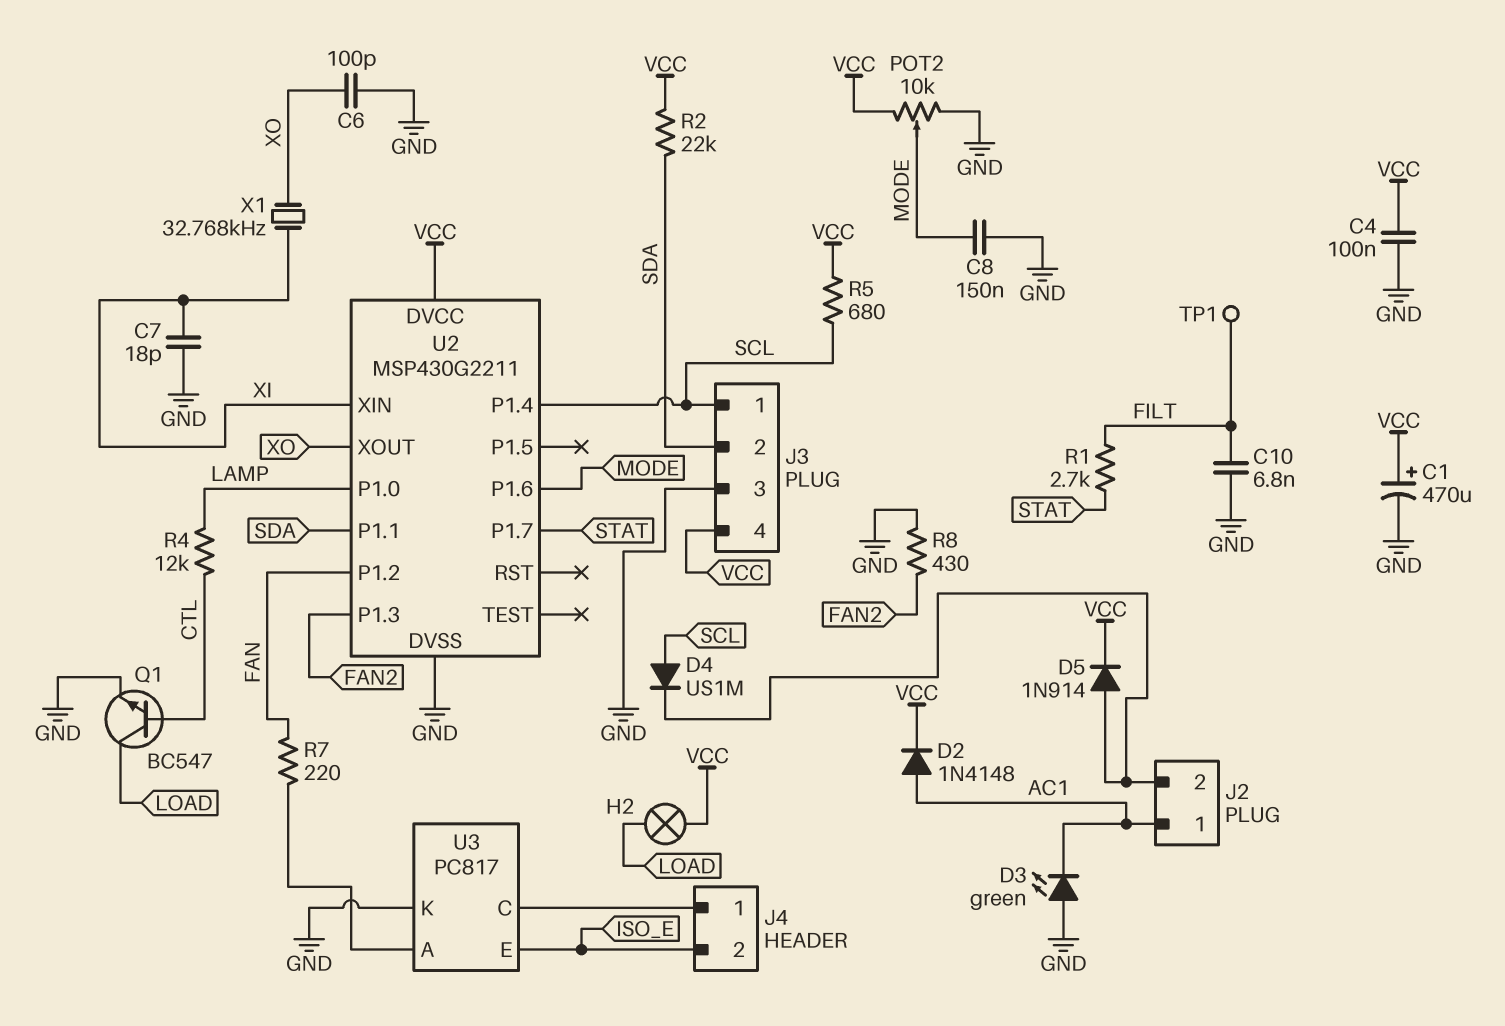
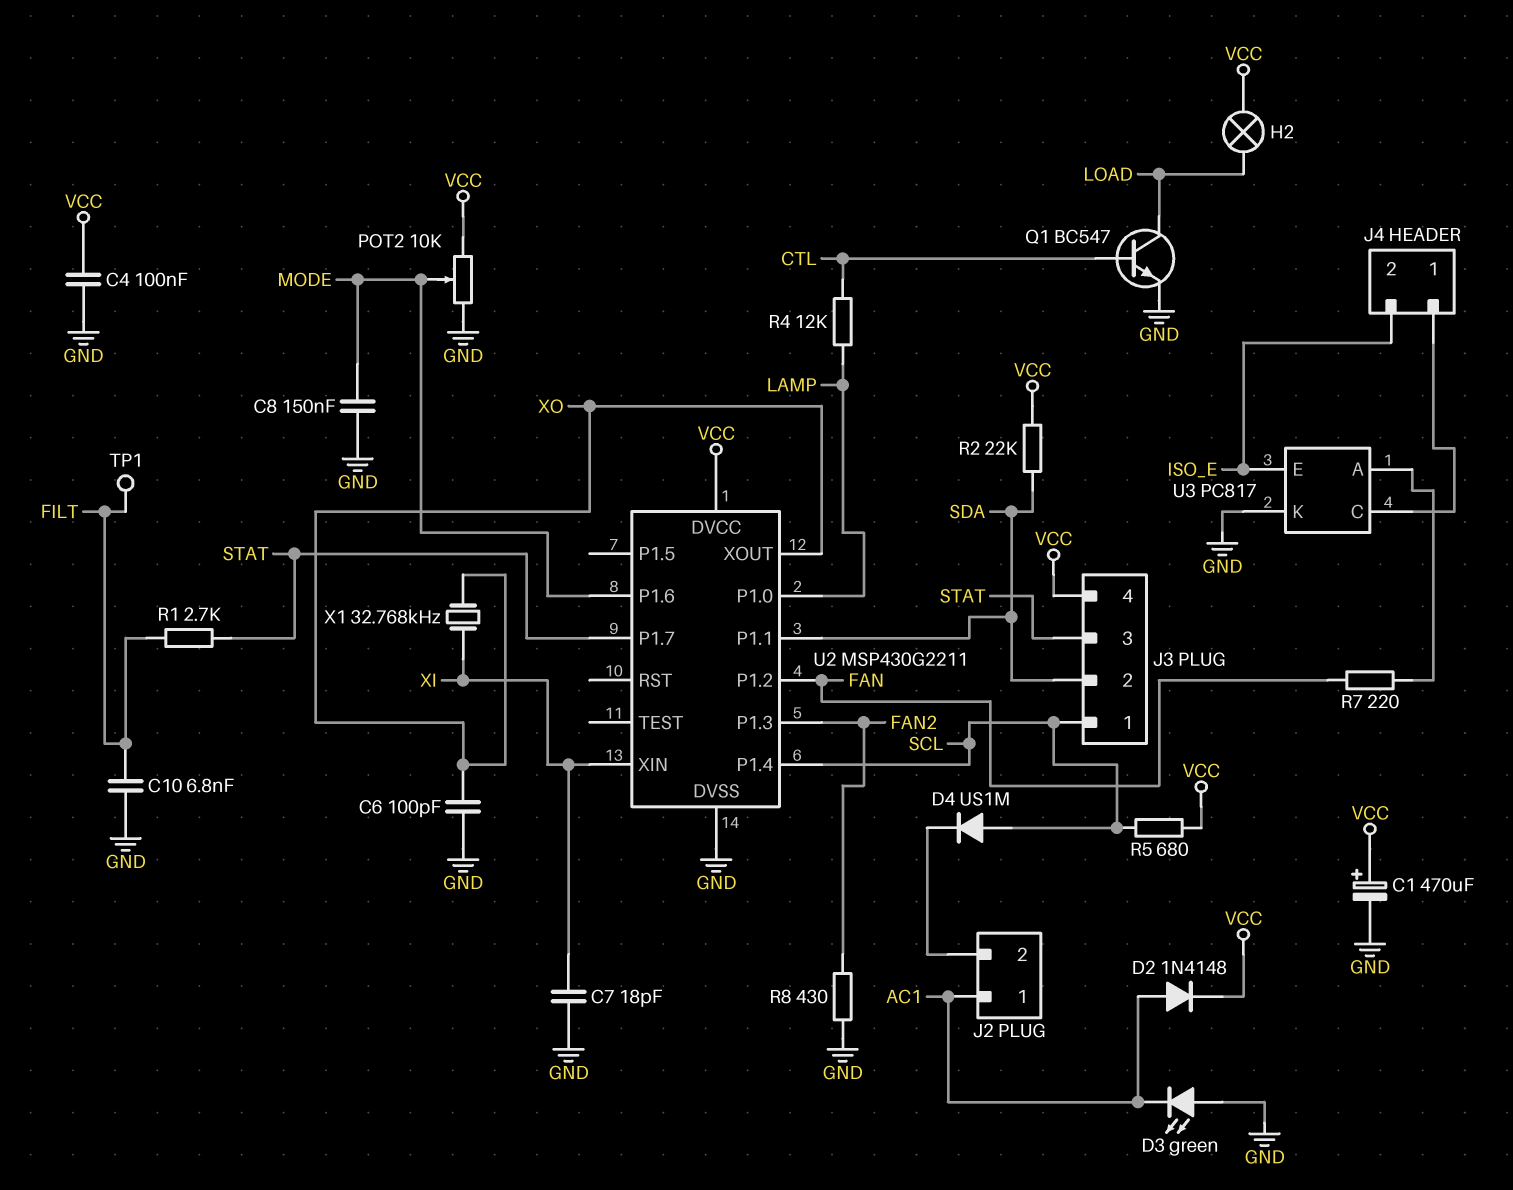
D5: diode 1N914 (A J2/2, K VCC) -> none
J3 pin 3: GND -> STAT

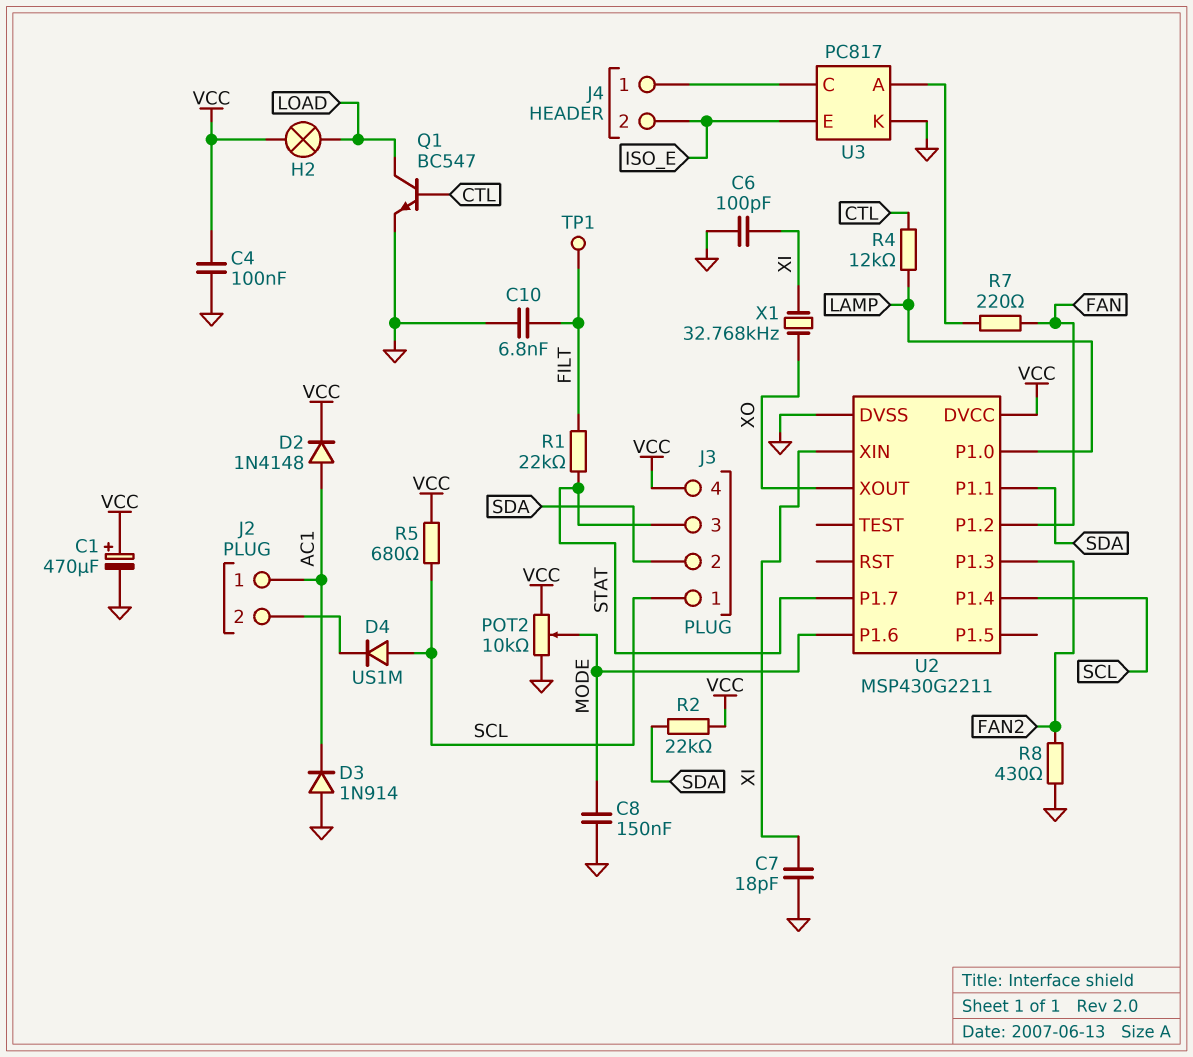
C6: 100pF (GND, XO) -> 100pF (GND, XI)
D3: LED green (A GND, K AC1) -> diode 1N914 (A GND, K AC1)
R1: 2.7k (FILT, STAT) -> 22k (FILT, STAT)

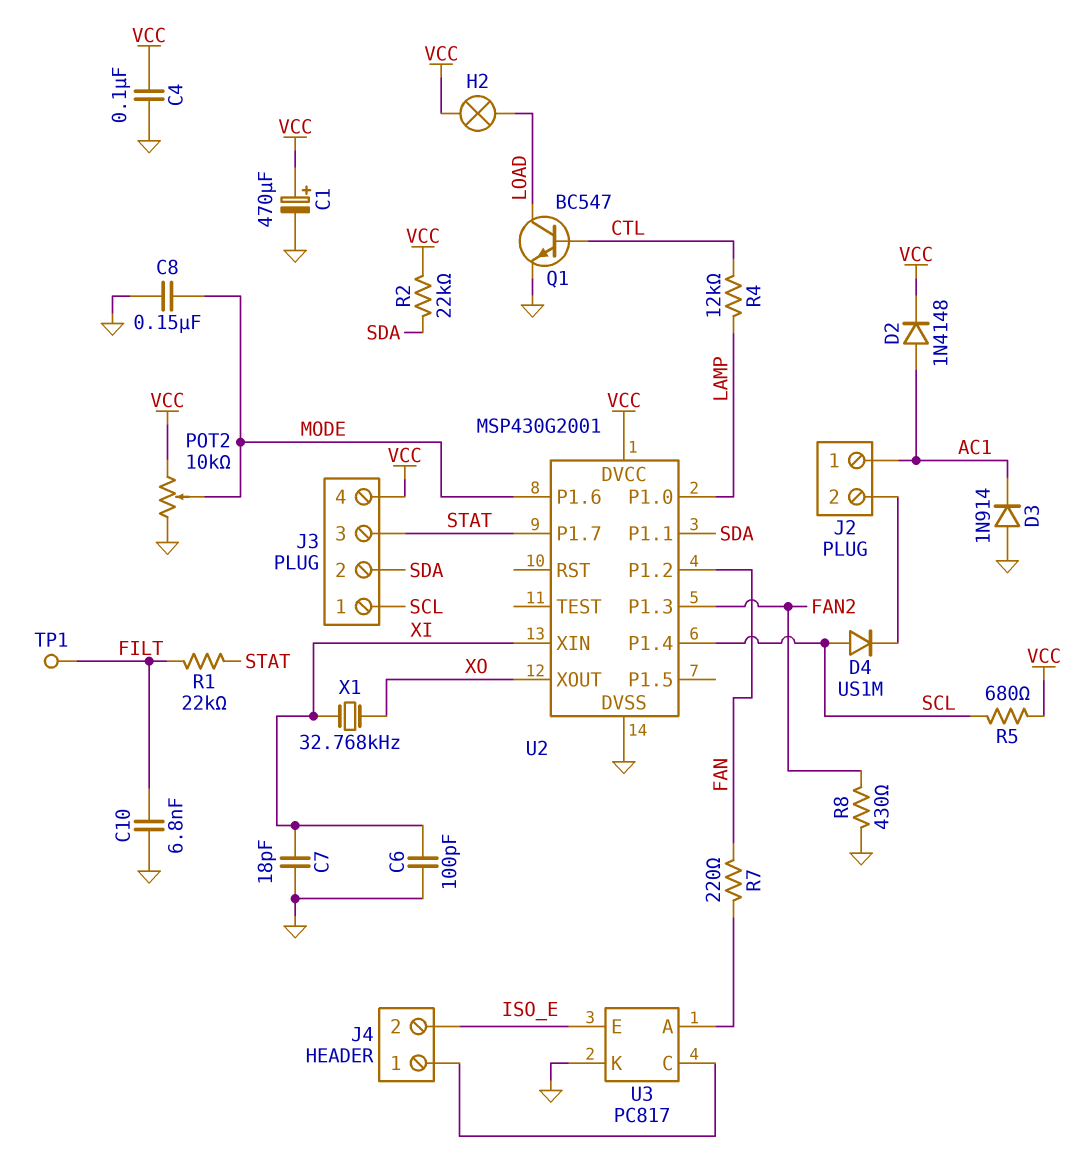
U2: MSP430G2211 -> MSP430G2001

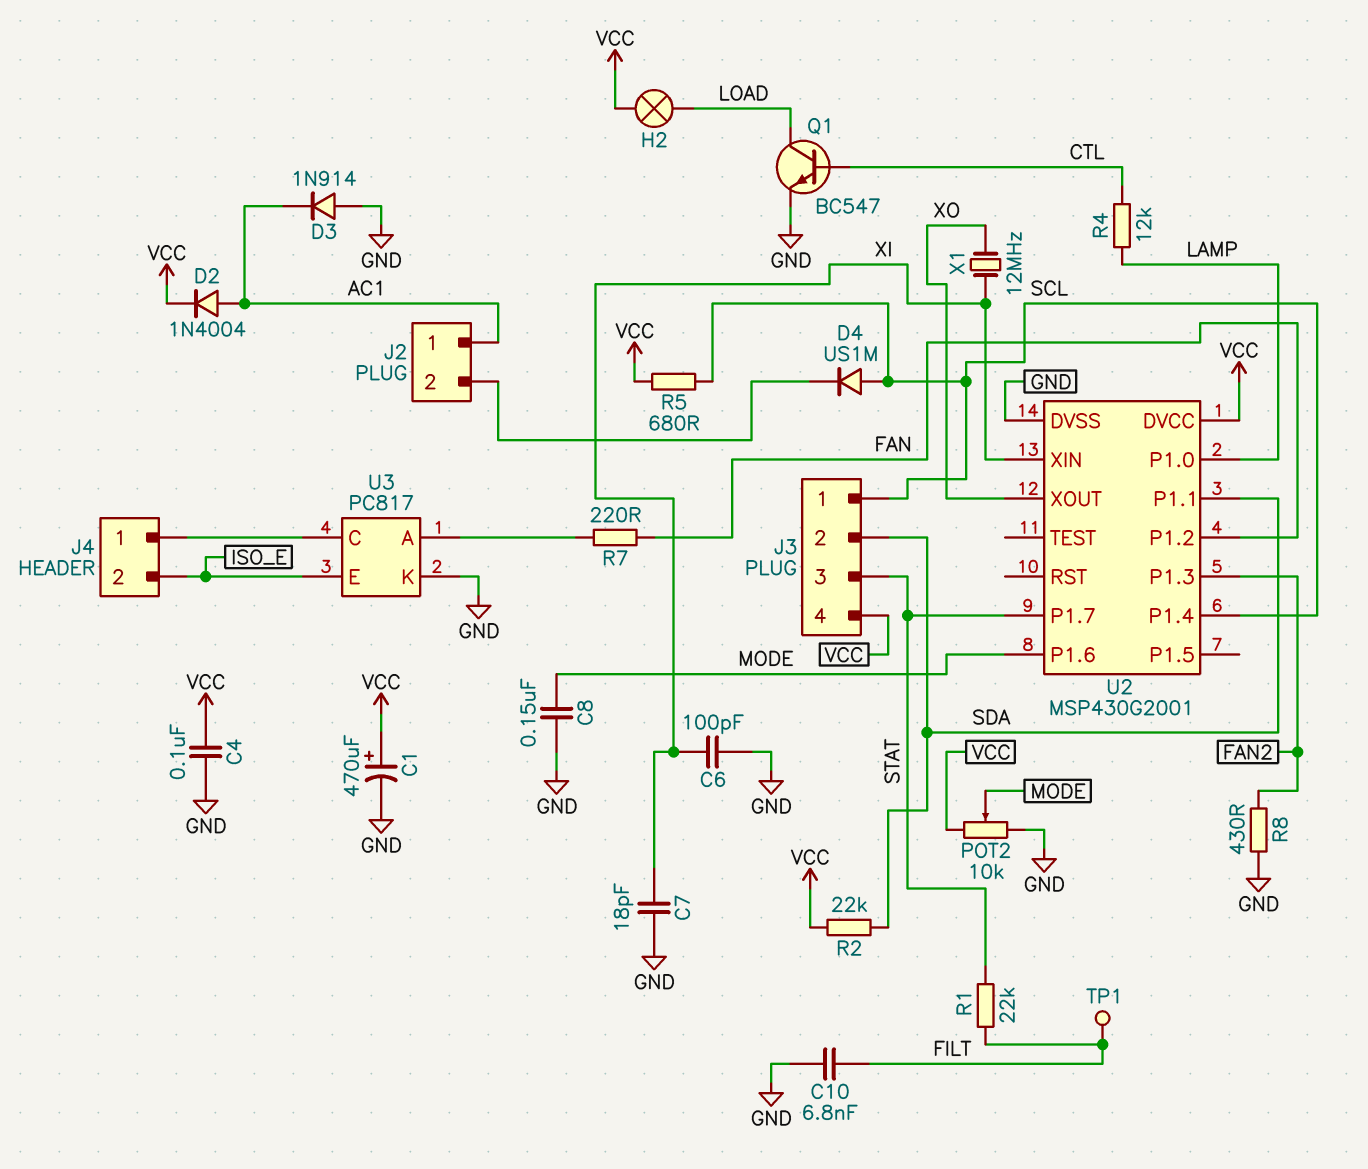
D2: diode 1N4148 (A AC1, K VCC) -> diode 1N4004 (A AC1, K VCC)
X1: 32.768kHz (XI, XO) -> 12MHz (XI, XO)

